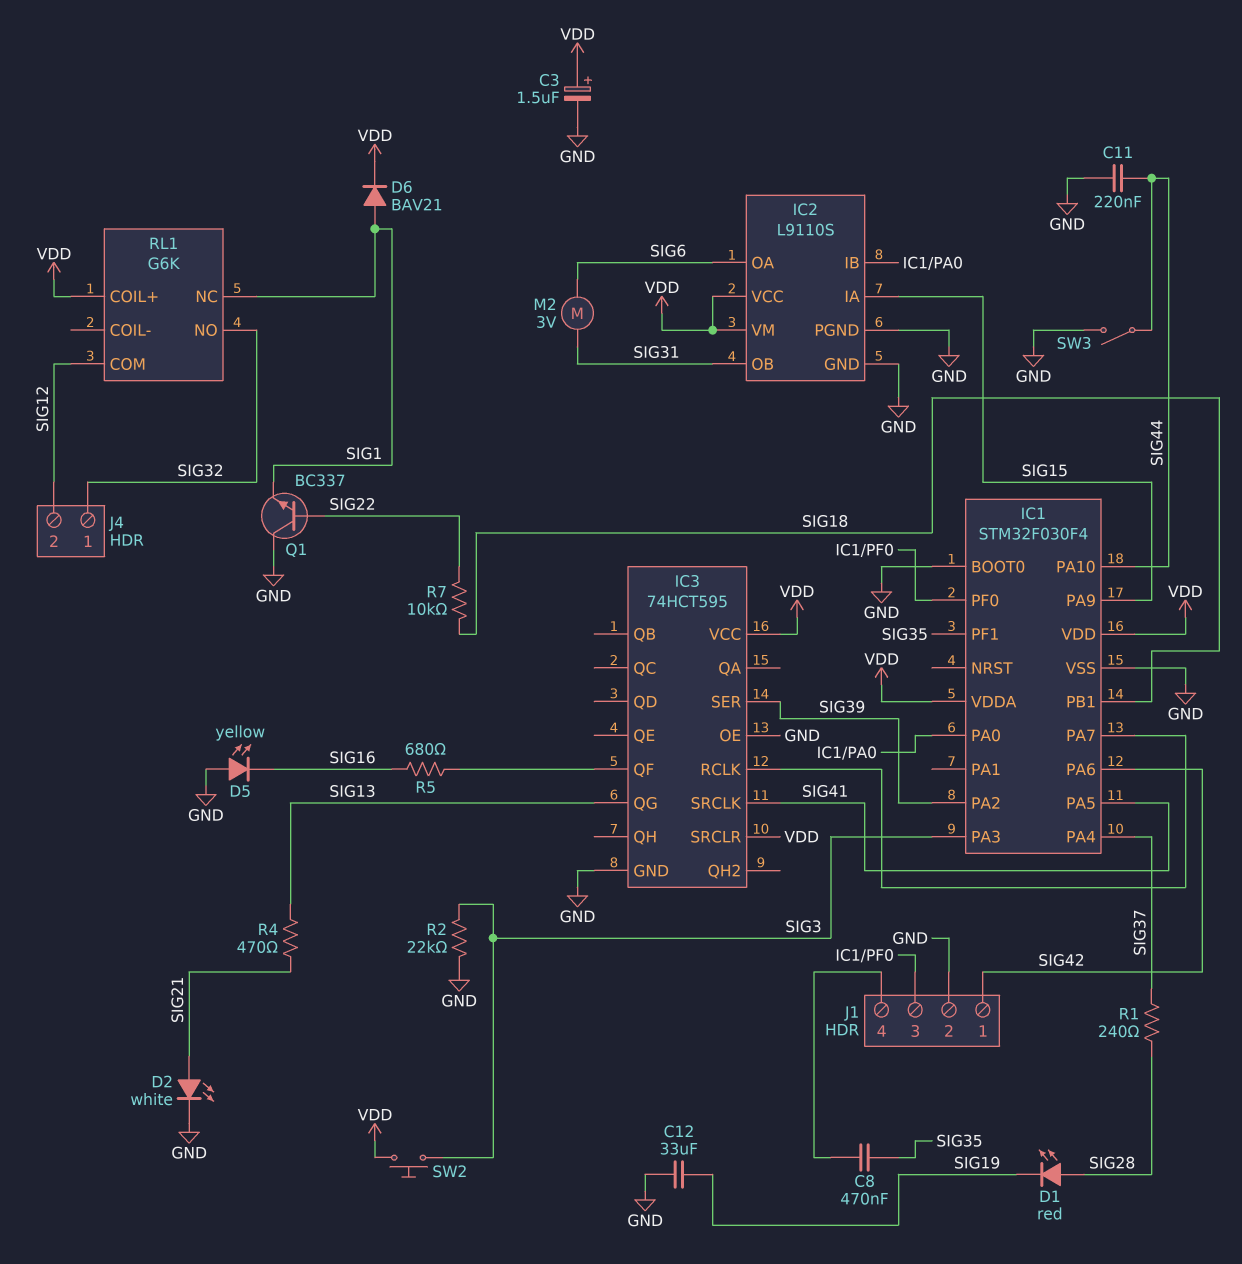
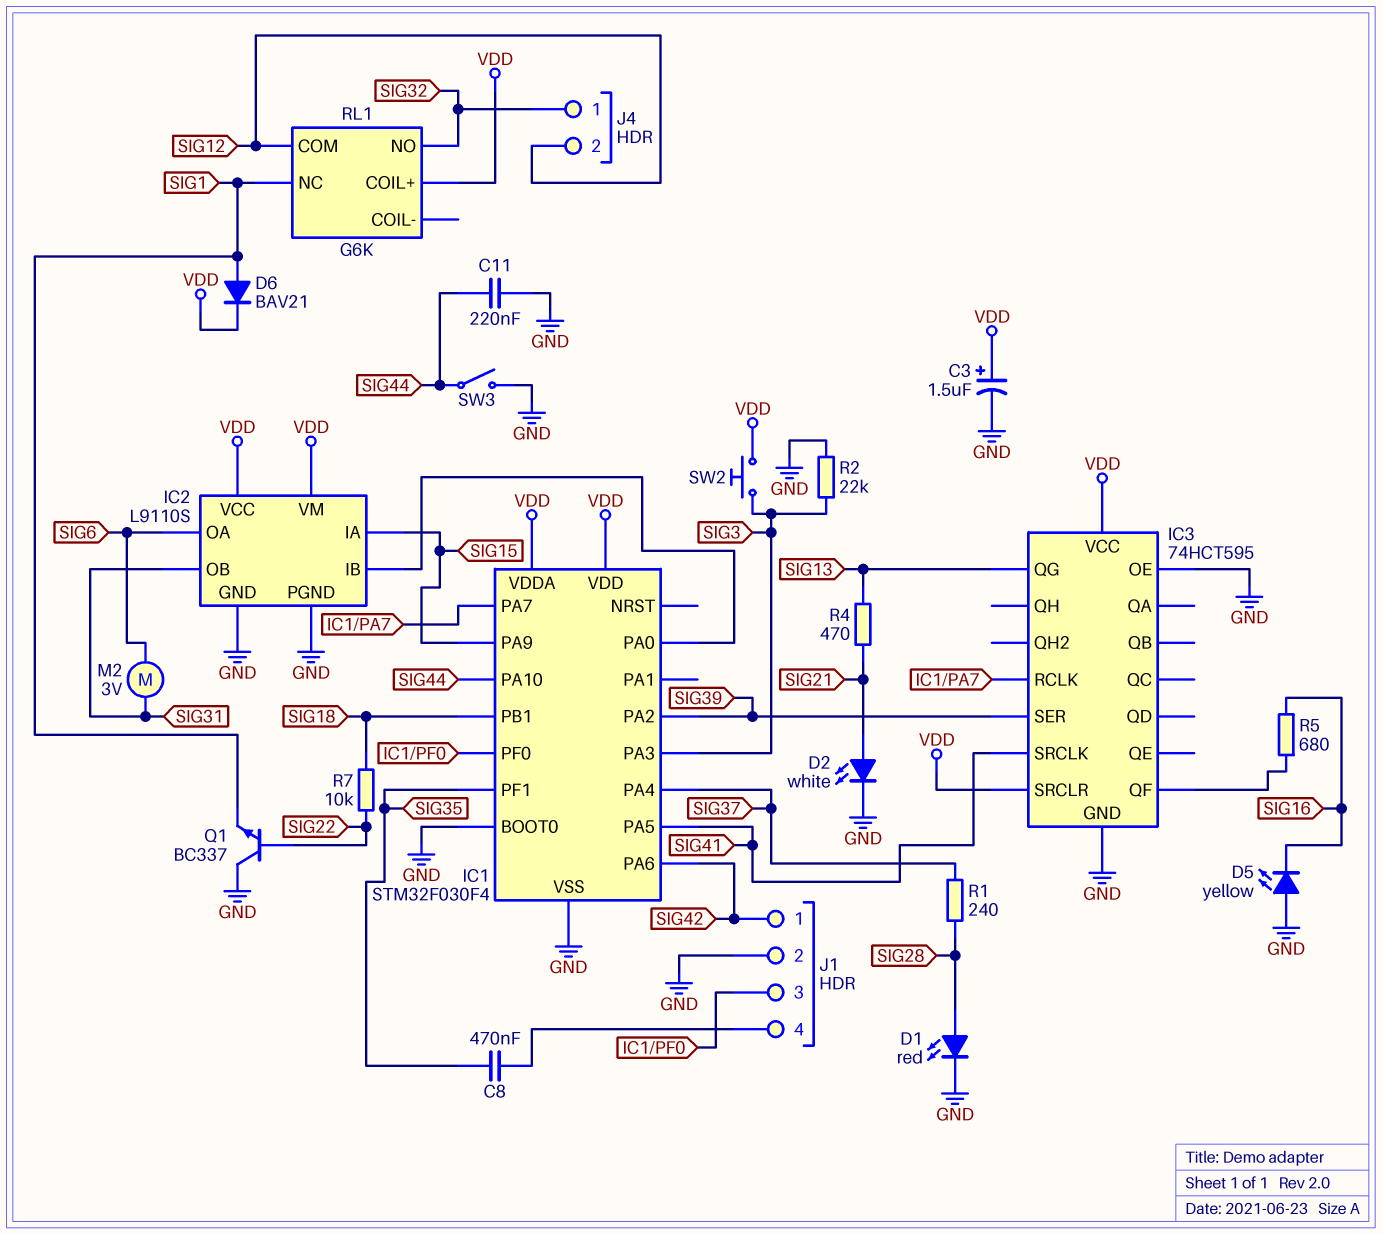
C12: 33uF (GND, SIG19) -> none
D1: LED red (A SIG28, K SIG19) -> LED red (A SIG28, K GND)

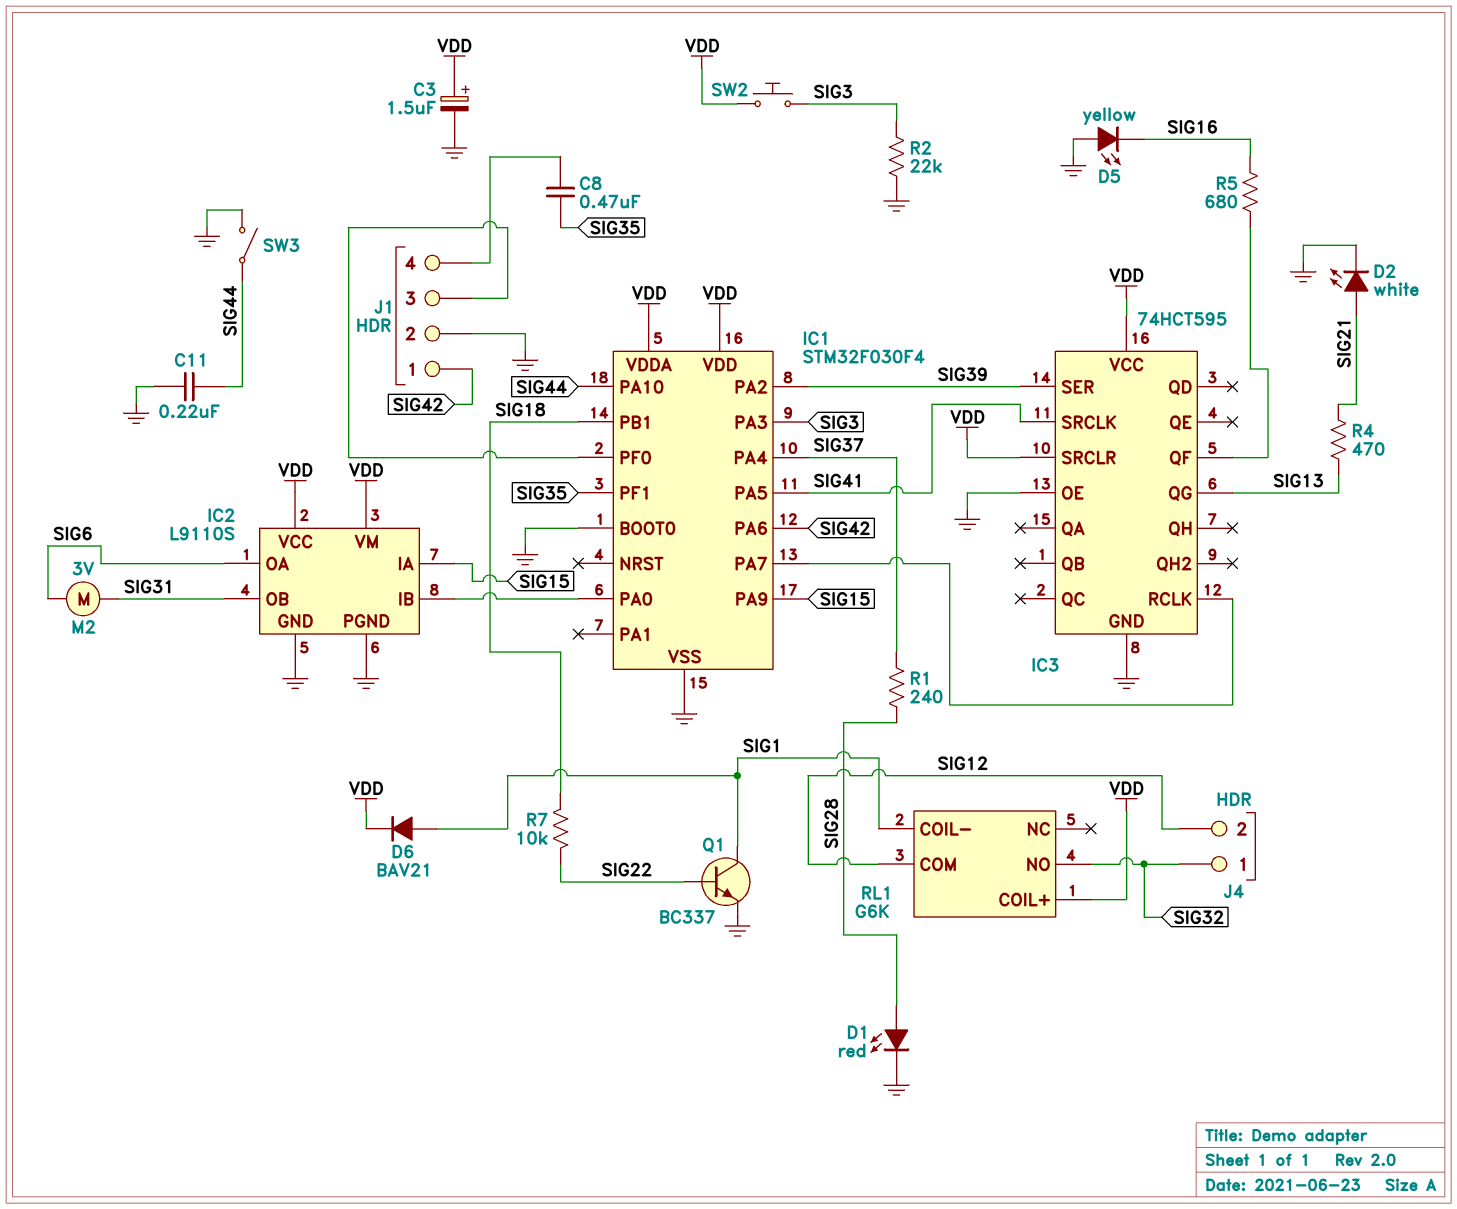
Q1: NPN BC337 (B SIG22, C GND, E SIG1) -> NPN BC337 (B SIG22, C SIG1, E GND)
RL1 pin COIL-: none -> SIG1
RL1 pin NC: SIG1 -> none

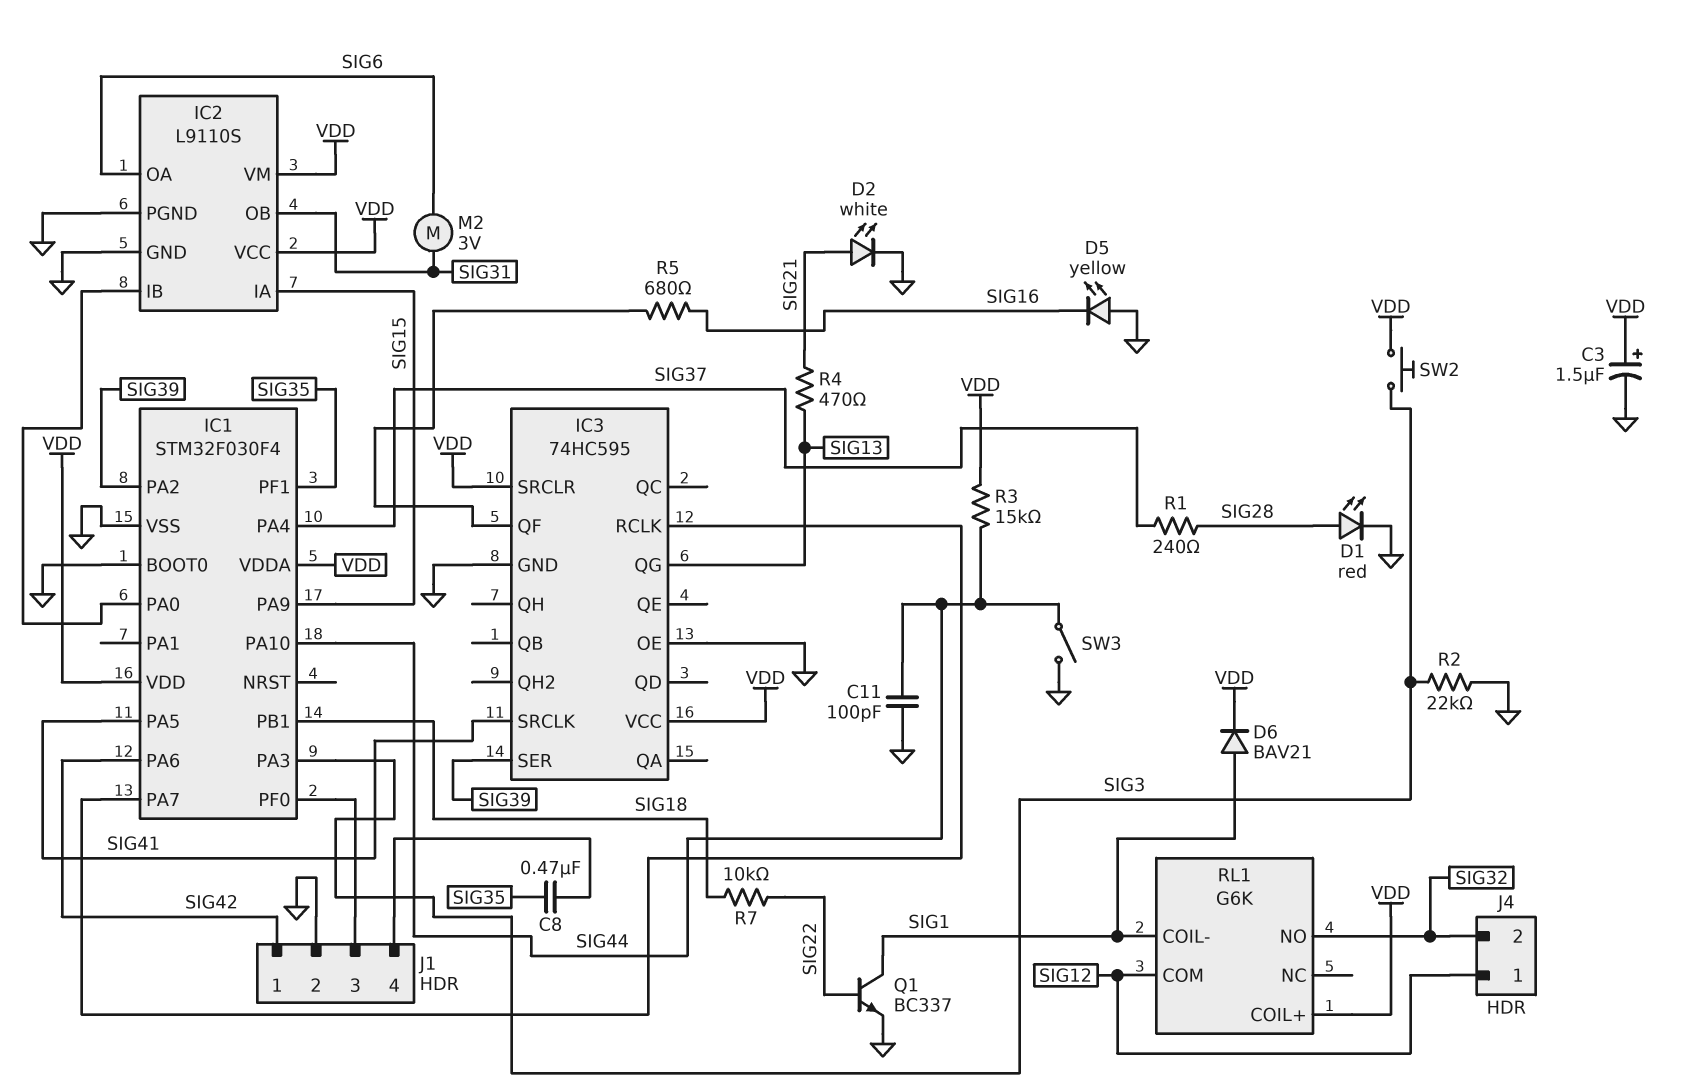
C11: 220nF (GND, SIG44) -> 100pF (GND, SIG44)
IC3: 74HCT595 -> 74HC595
J4 pin 1: SIG32 -> SIG12
J4 pin 2: SIG12 -> SIG32
R3: none -> 15k (SIG44, VDD)

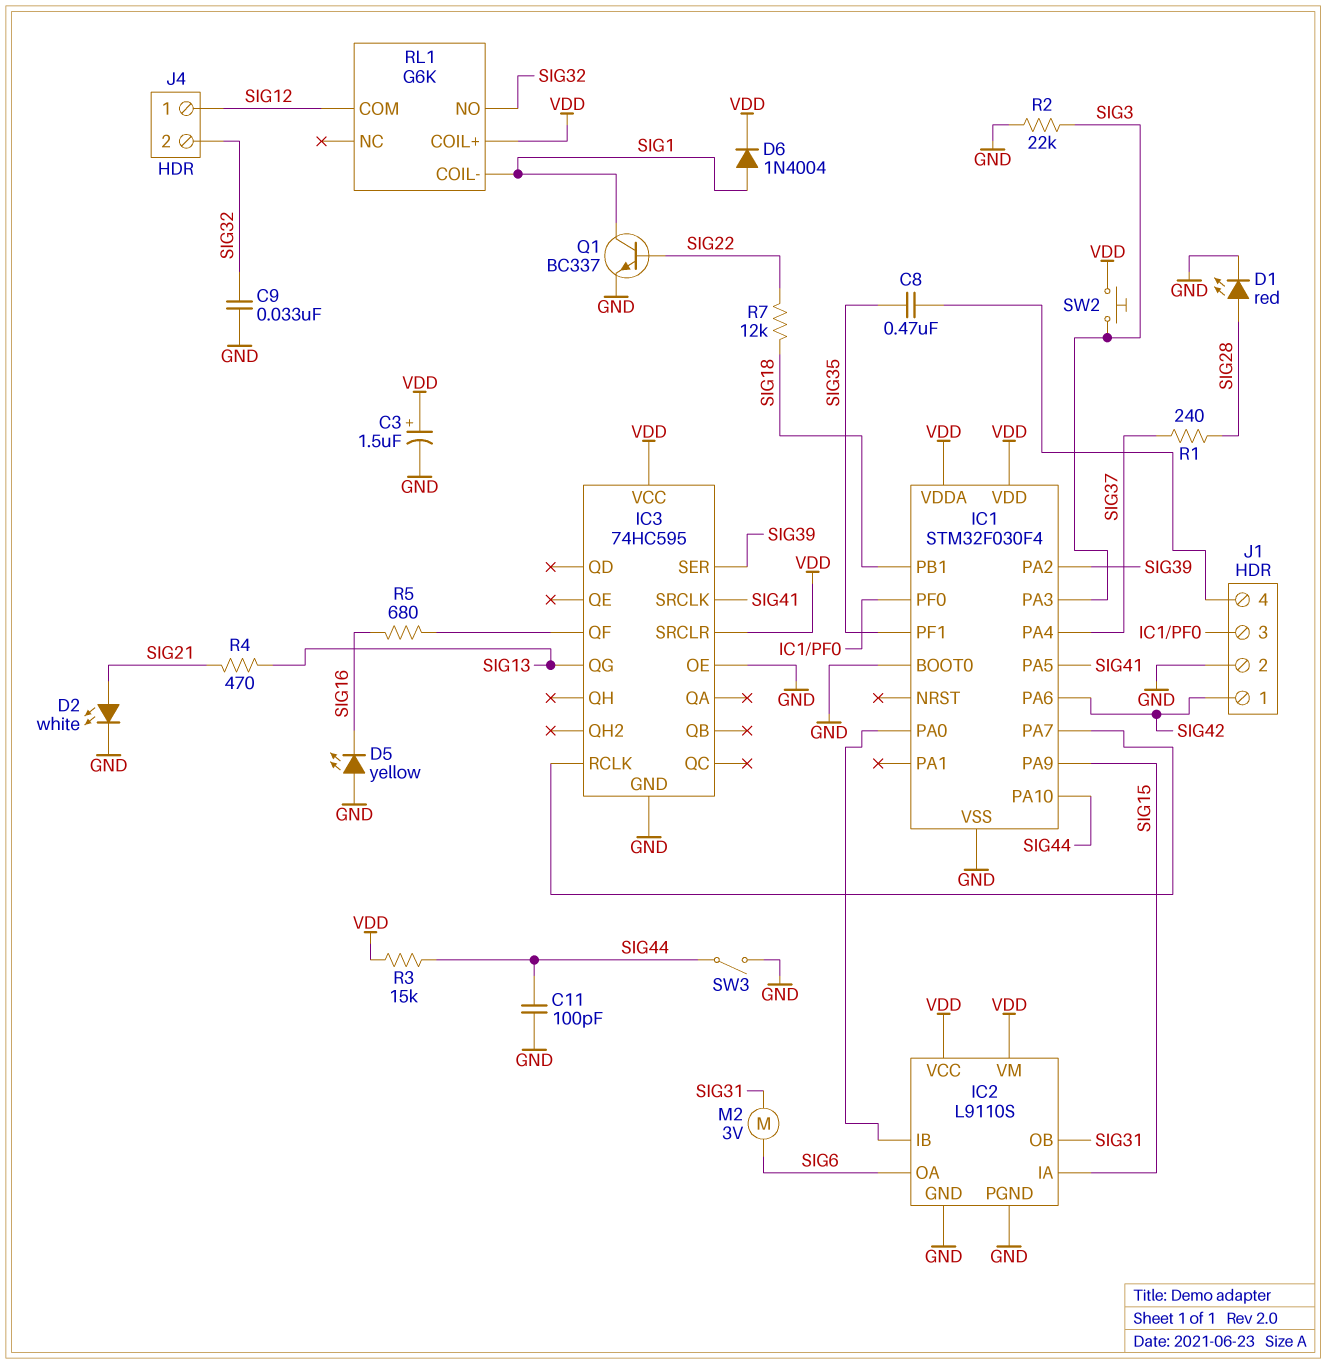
C9: none -> 33nF (GND, SIG32)
D6: diode BAV21 (A SIG1, K VDD) -> diode 1N4004 (A SIG1, K VDD)
R7: 10k (SIG18, SIG22) -> 12k (SIG18, SIG22)

